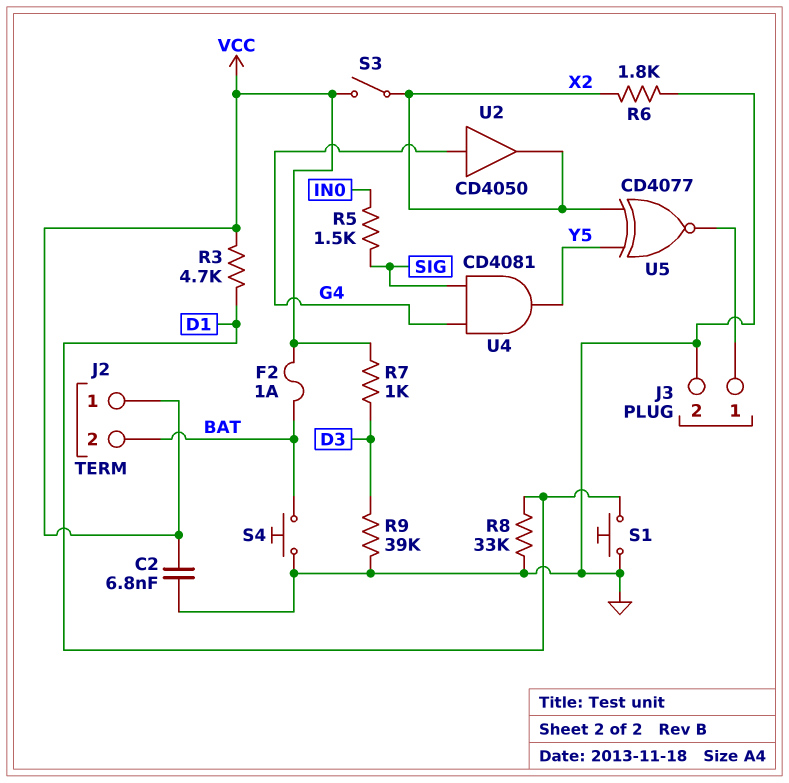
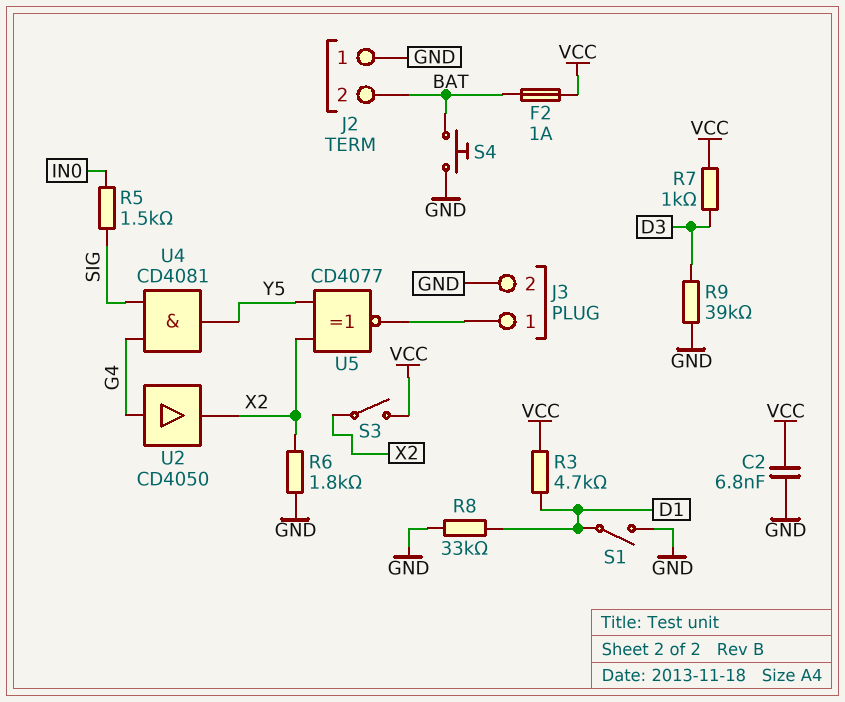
J2 pin 1: VCC -> GND
S1: button (D1, GND) -> switch (D1, GND)

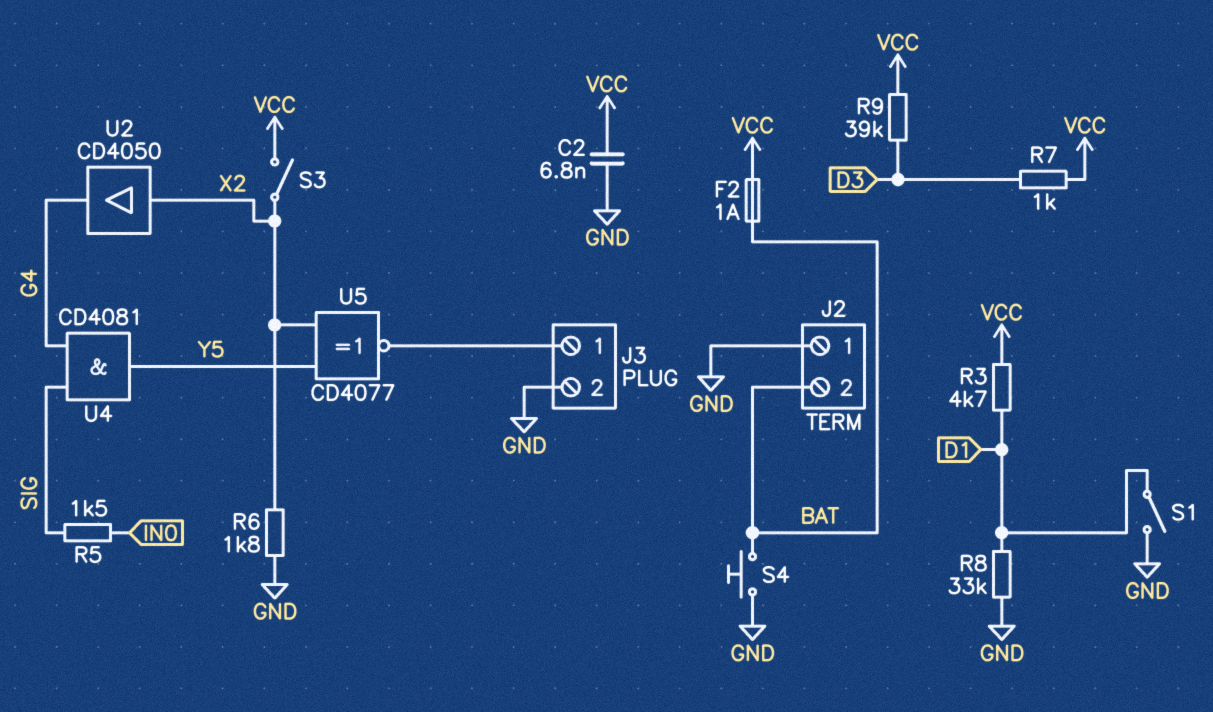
R9: 39k (D3, GND) -> 39k (D3, VCC)
U2: buffer CD4050 (in G4, out X2) -> buffer CD4050 (in X2, out G4)

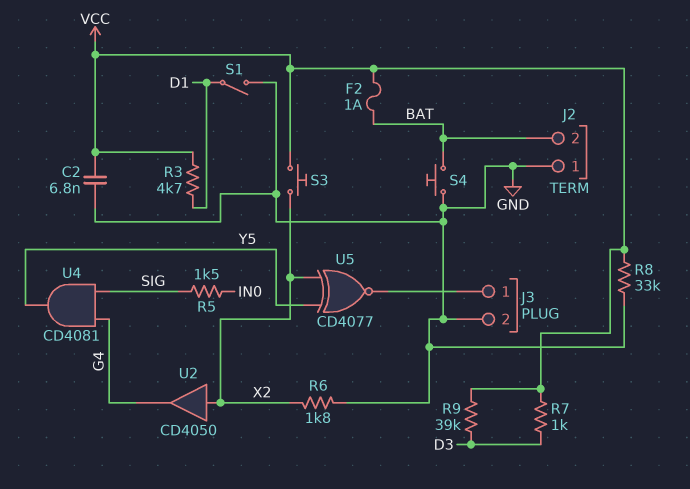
R8: 33k (D1, GND) -> 33k (GND, VCC)
S3: switch (VCC, X2) -> button (VCC, X2)

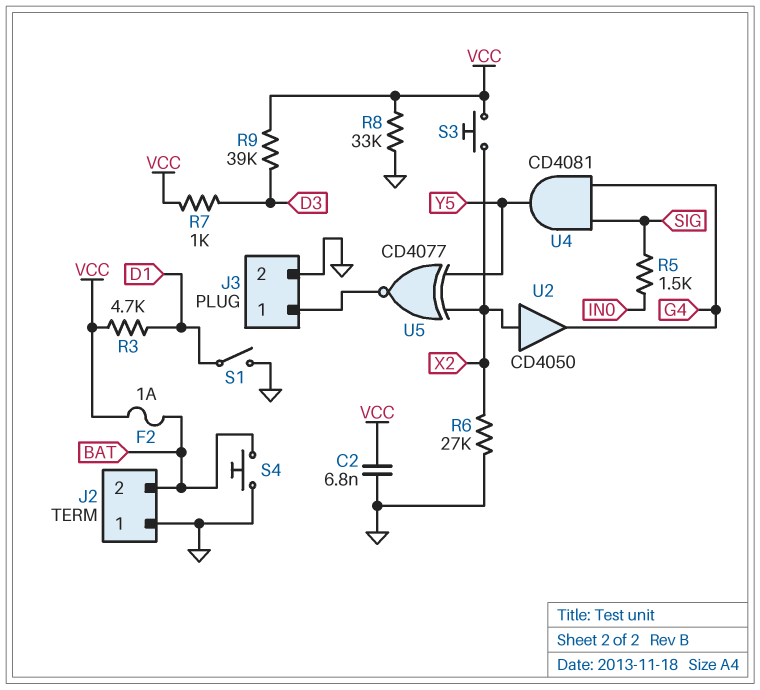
R6: 1.8k (GND, X2) -> 27k (GND, X2)

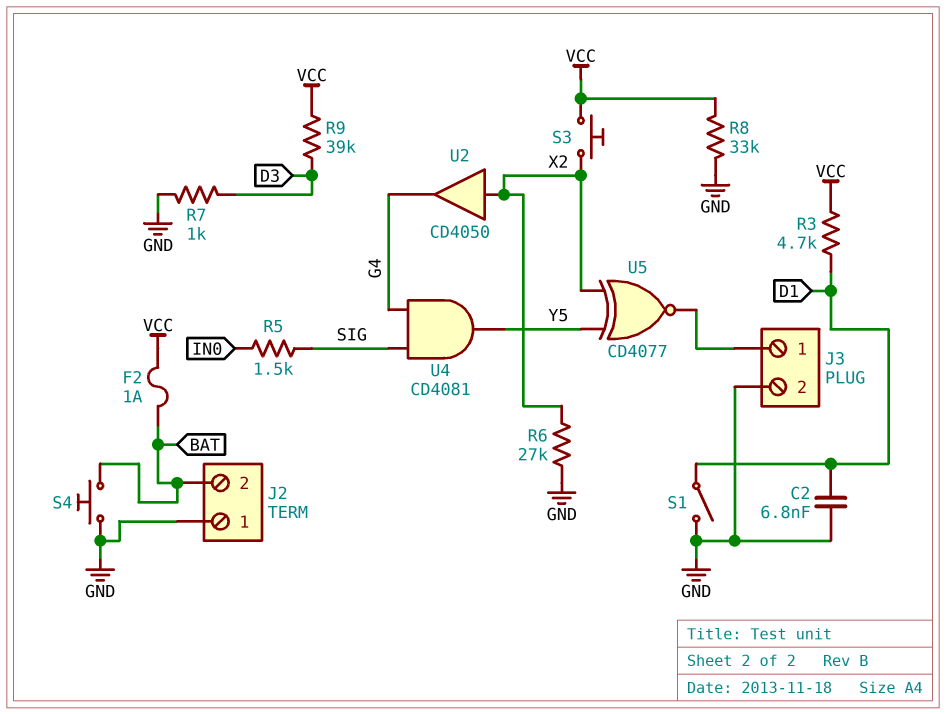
C2: 6.8nF (GND, VCC) -> 6.8nF (D1, GND)
R7: 1k (D3, VCC) -> 1k (D3, GND)

